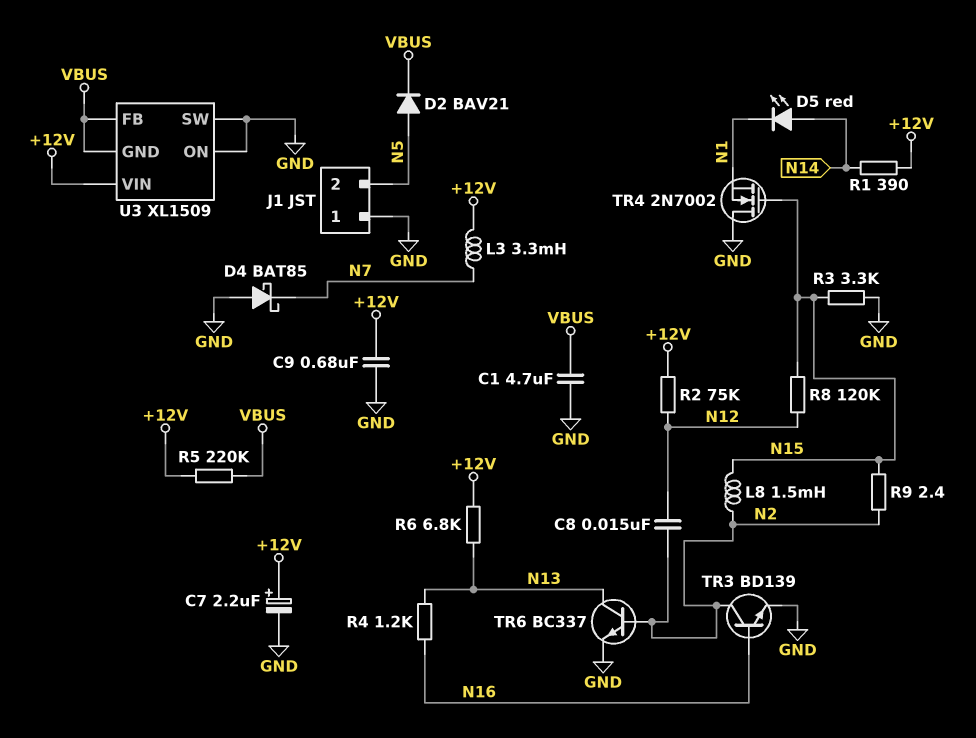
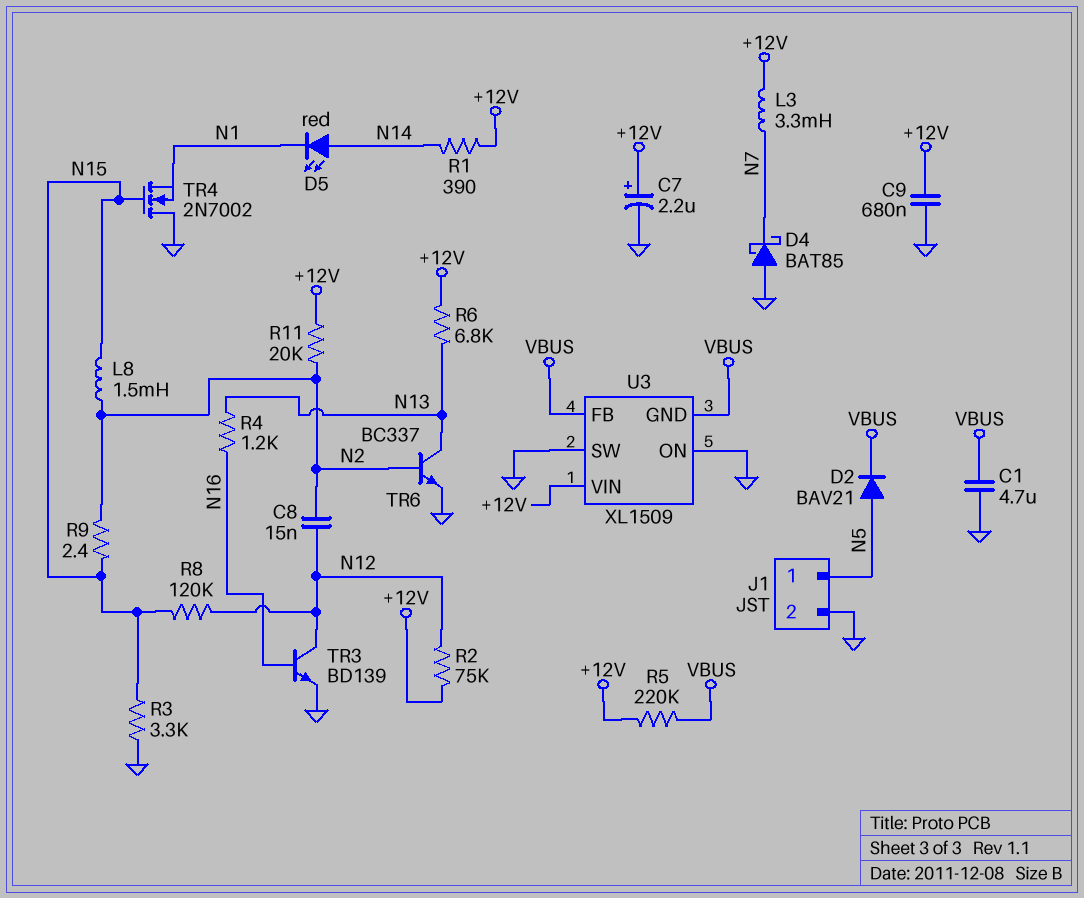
J1 pin 1: GND -> N5
J1 pin 2: N5 -> GND
R11: none -> 20k (+12V, N2)
TR3: NPN BD139 (B N16, C N2, E GND) -> NPN BD139 (B N16, C N12, E GND)

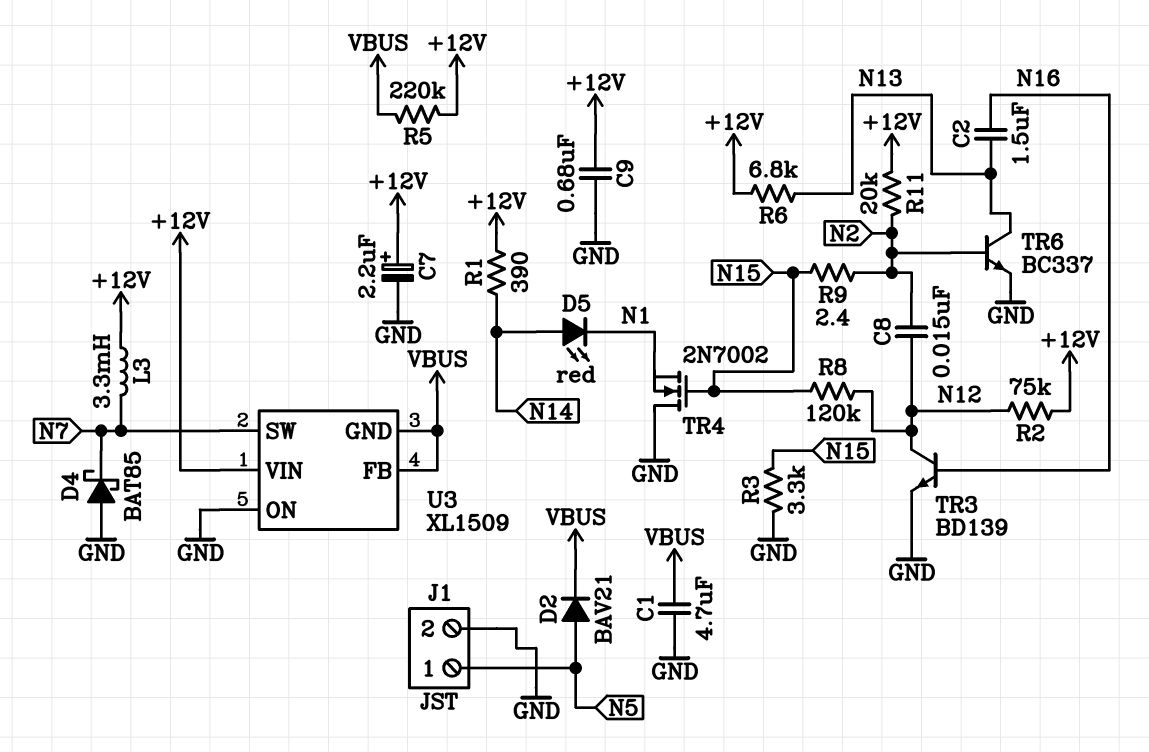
C2: none -> 1.5uF (N13, N16)
L8: 1.5mH (N2, N15) -> none
R4: 1.2k (N13, N16) -> none
U3 pin SW: GND -> N7

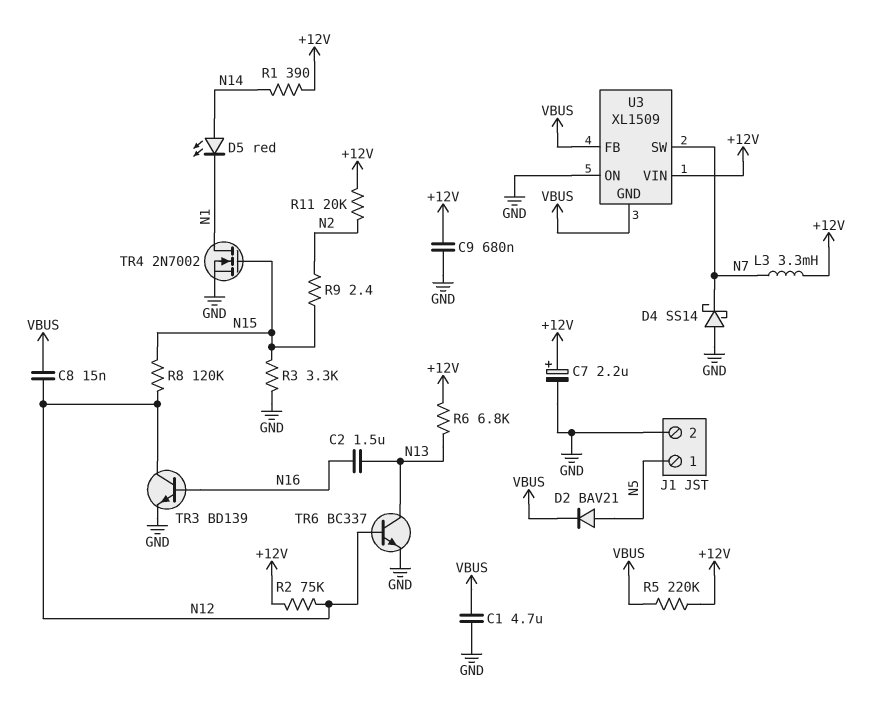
C8: 15nF (N2, N12) -> 15nF (N12, VBUS)
D4: schottky BAT85 (A GND, K N7) -> schottky SS14 (A GND, K N7)
TR4: NMOS 2N7002 (G N15, D GND, S N1) -> NMOS 2N7002 (G N15, D N1, S GND)
TR6: NPN BC337 (B N2, C N13, E GND) -> NPN BC337 (B N12, C N13, E GND)

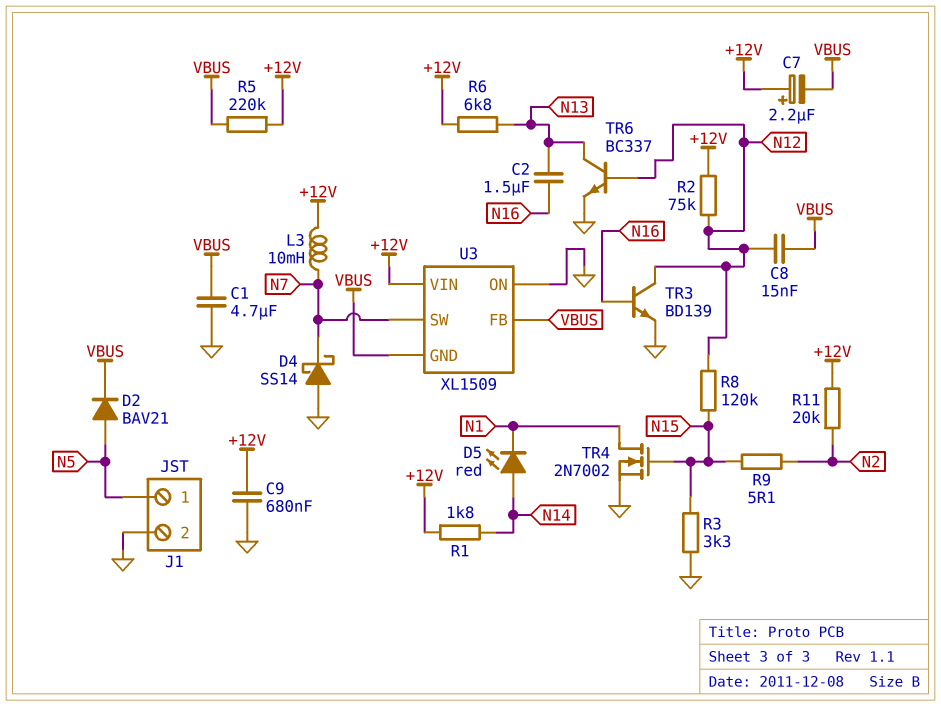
C7: 2.2uF (plus +12V, minus GND) -> 2.2uF (plus +12V, minus VBUS)
L3: 3.3mH (+12V, N7) -> 10mH (+12V, N7)
R1: 390 (+12V, N14) -> 1.8k (+12V, N14)
R9: 2.4 (N2, N15) -> 5.1 (N2, N15)

